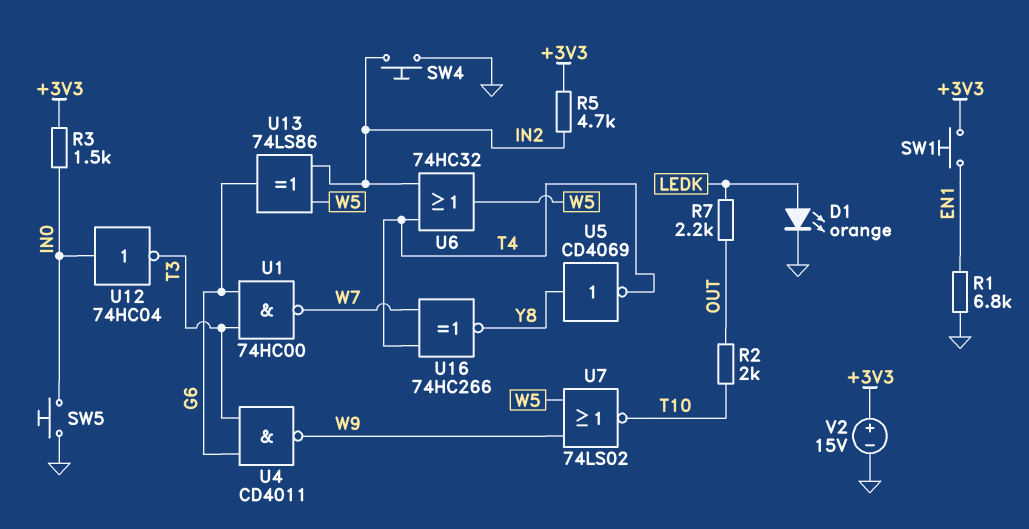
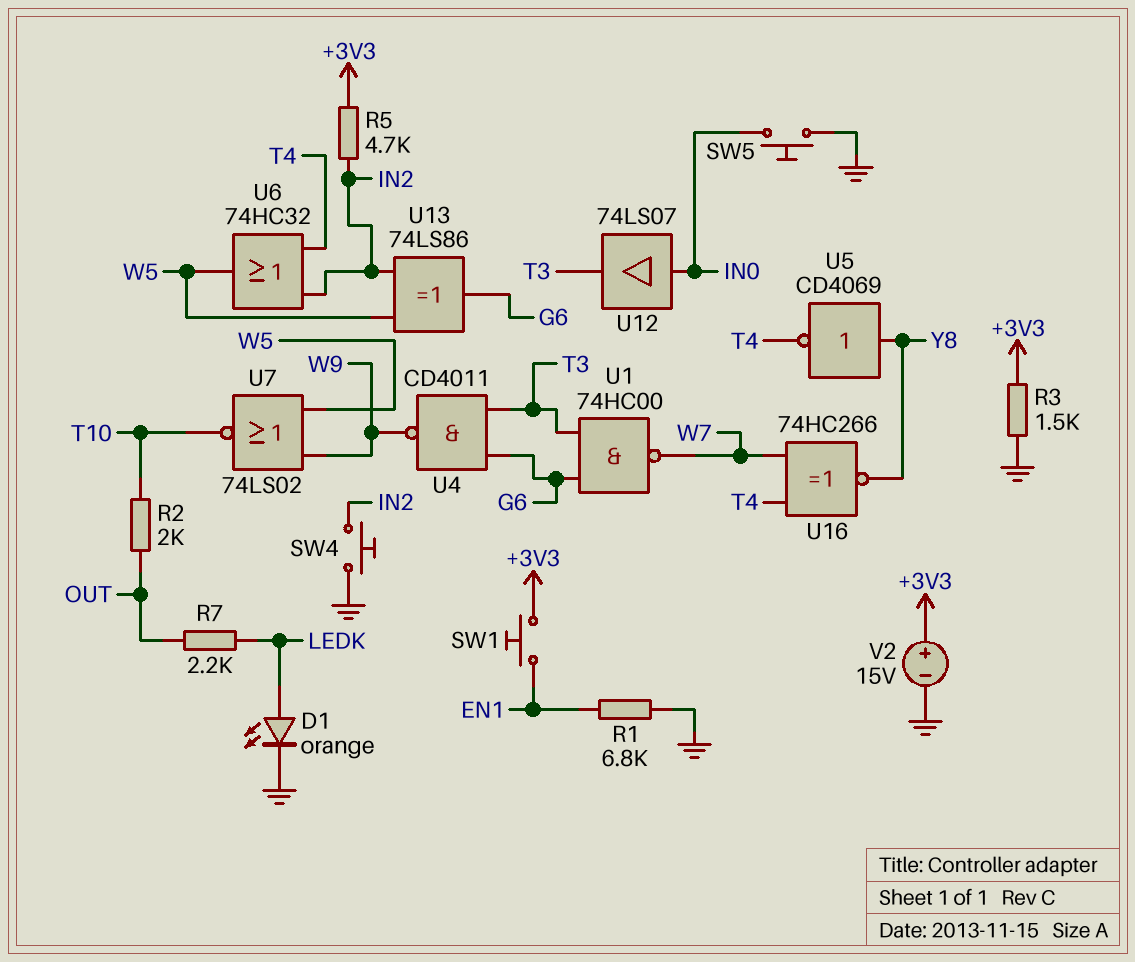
R3: 1.5k (+3V3, IN0) -> 1.5k (+3V3, GND)
U12: NOT 74HC04 (in IN0, out T3) -> buffer 74LS07 (in IN0, out T3)

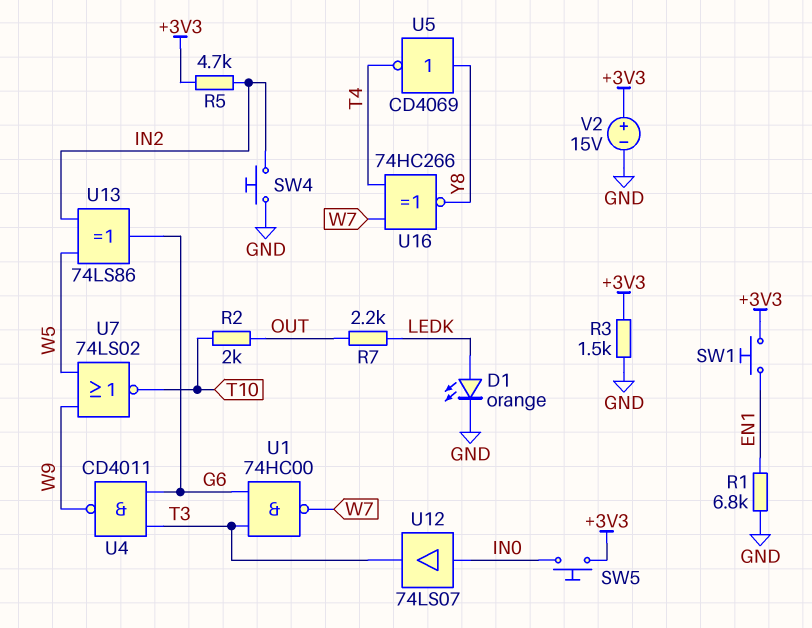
SW5: button (GND, IN0) -> button (+3V3, IN0)
U6: OR 74HC32 (in IN2, in T4, out W5) -> none

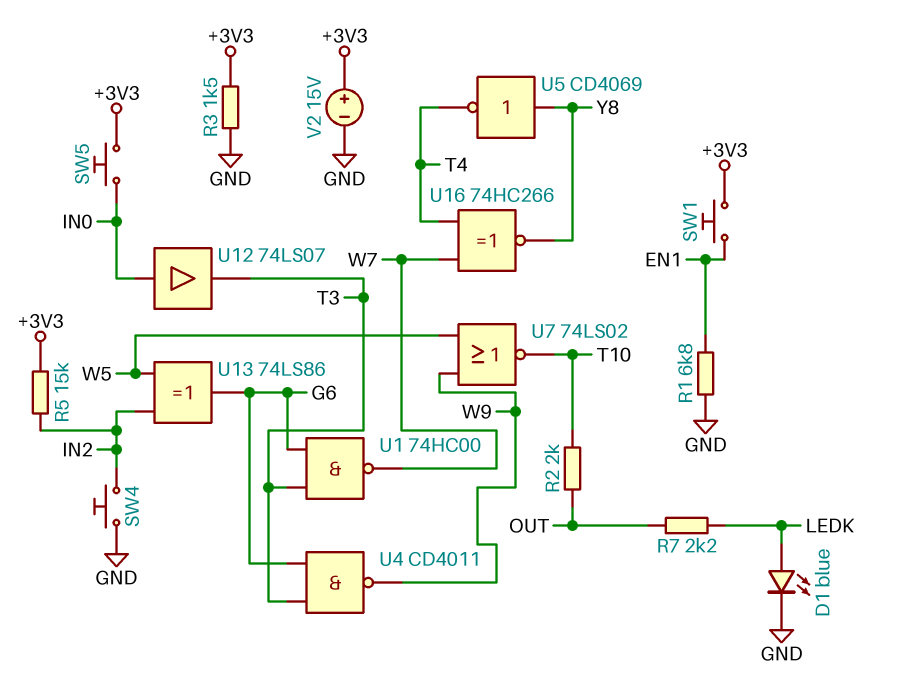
D1: LED orange (A LEDK, K GND) -> LED blue (A LEDK, K GND)
R5: 4.7k (+3V3, IN2) -> 15k (+3V3, IN2)

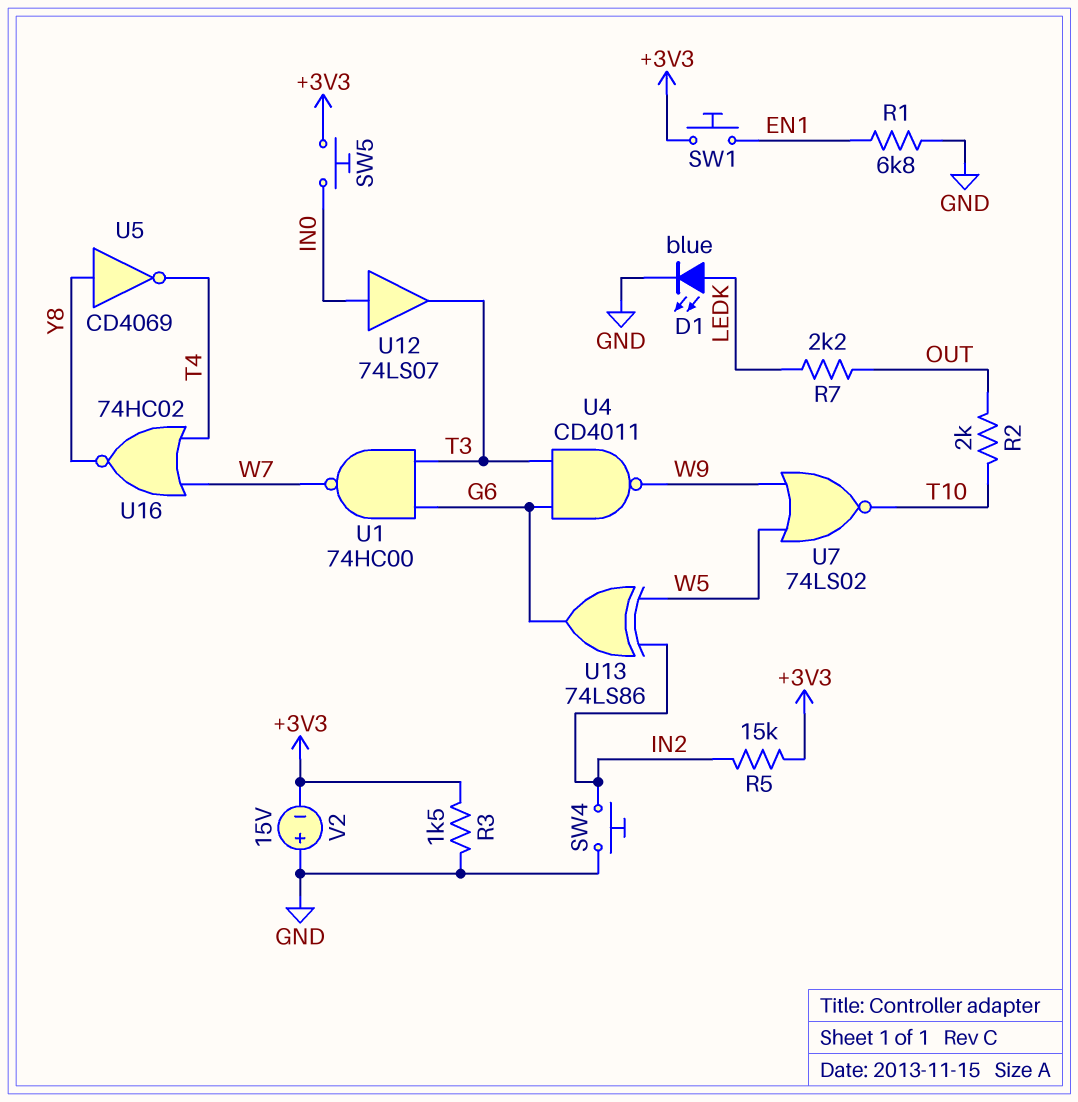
U16: XNOR 74HC266 (in T4, in W7, out Y8) -> NOR 74HC02 (in T4, in W7, out Y8)
V2: 15V (plus +3V3, minus GND) -> 15V (plus GND, minus +3V3)

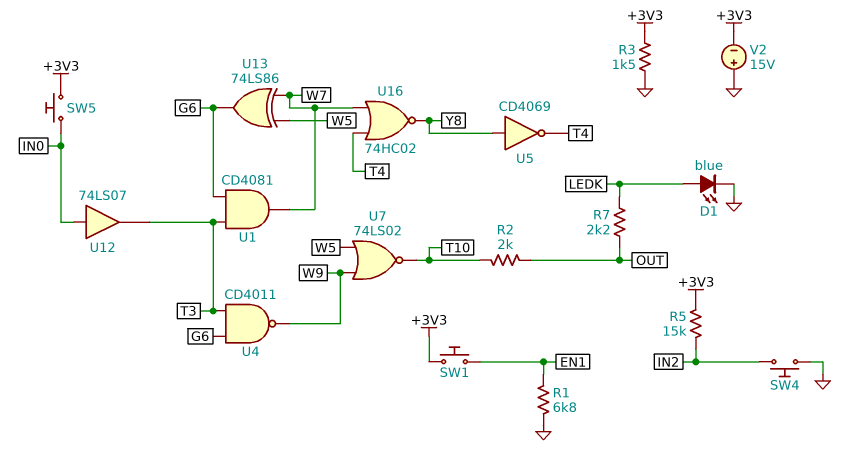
U1: NAND 74HC00 (in G6, in T3, out W7) -> AND CD4081 (in G6, in T3, out W7)
U13: XOR 74LS86 (in IN2, in W5, out G6) -> XOR 74LS86 (in W5, in W7, out G6)

